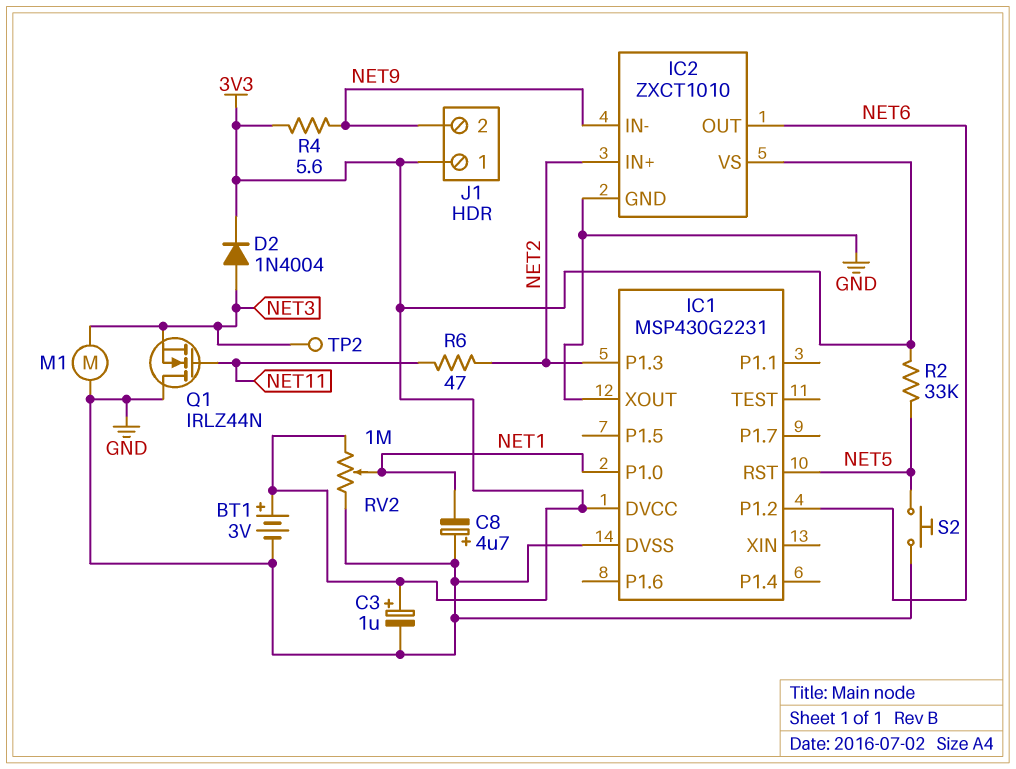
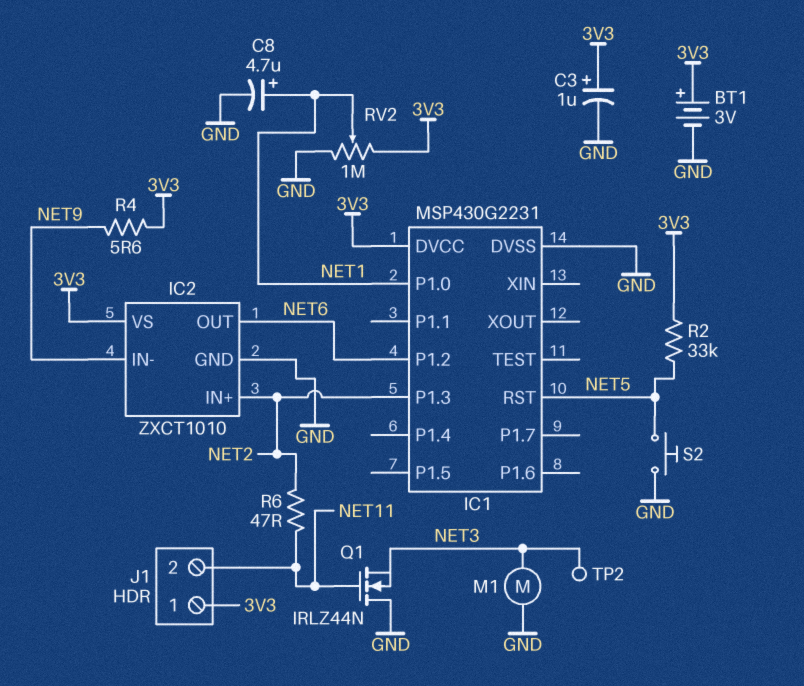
C8: 4.7uF (plus GND, minus NET1) -> 4.7uF (plus NET1, minus GND)
D2: diode 1N4004 (A NET3, K 3V3) -> none
IC1 pin XOUT: GND -> none
J1 pin 2: NET9 -> NET11

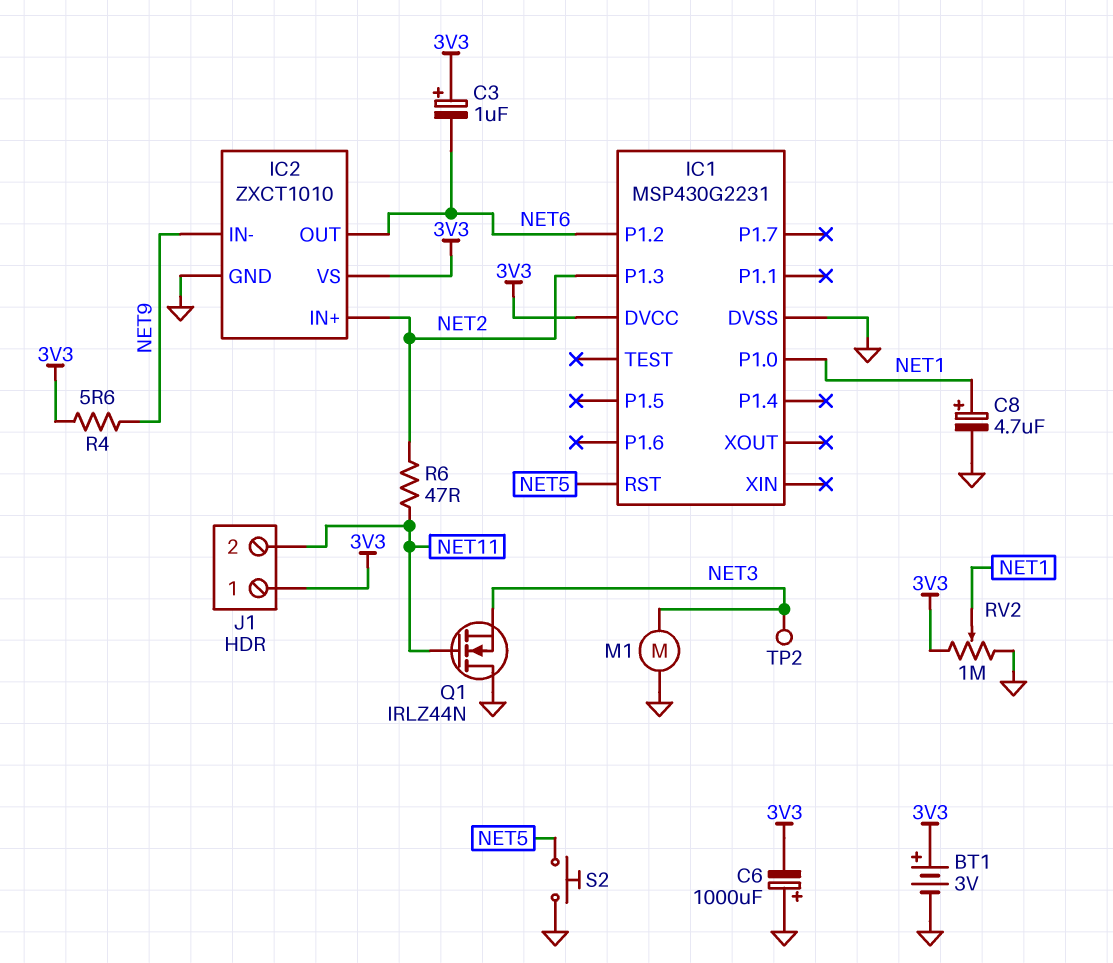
C3: 1uF (plus 3V3, minus GND) -> 1uF (plus 3V3, minus NET6)
C6: none -> 1000uF (plus GND, minus 3V3)
R2: 33k (3V3, NET5) -> none

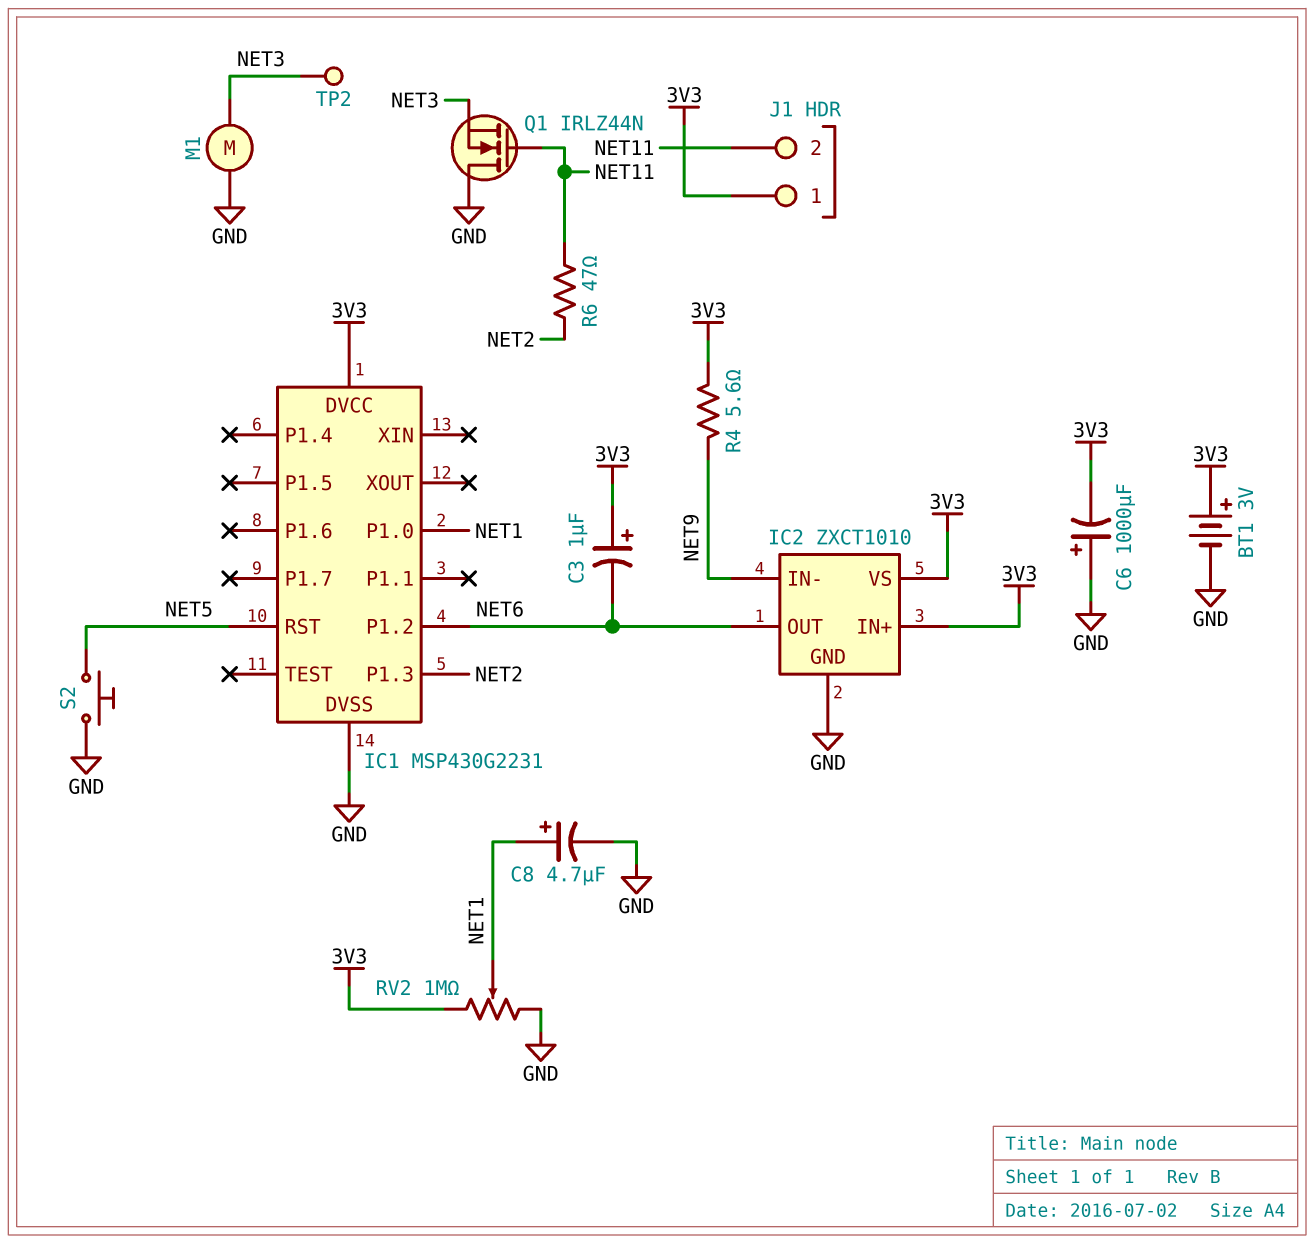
IC2 pin IN+: NET2 -> 3V3

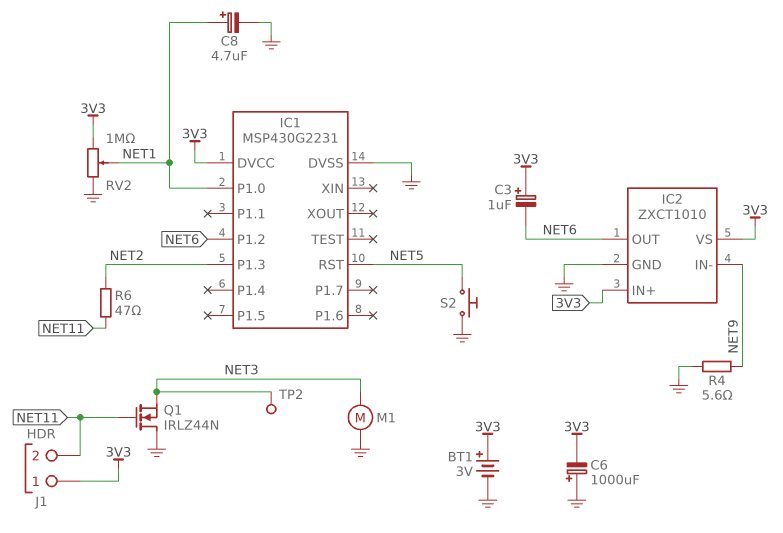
R4: 5.6 (3V3, NET9) -> 5.6 (GND, NET9)

